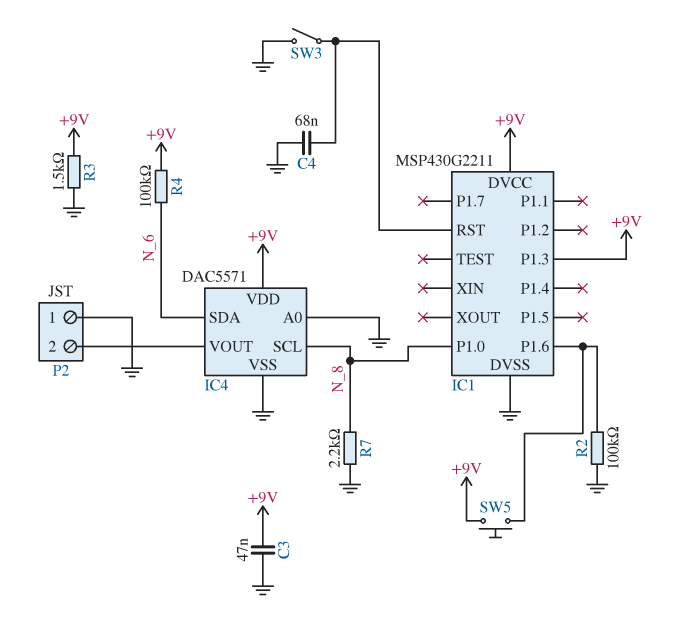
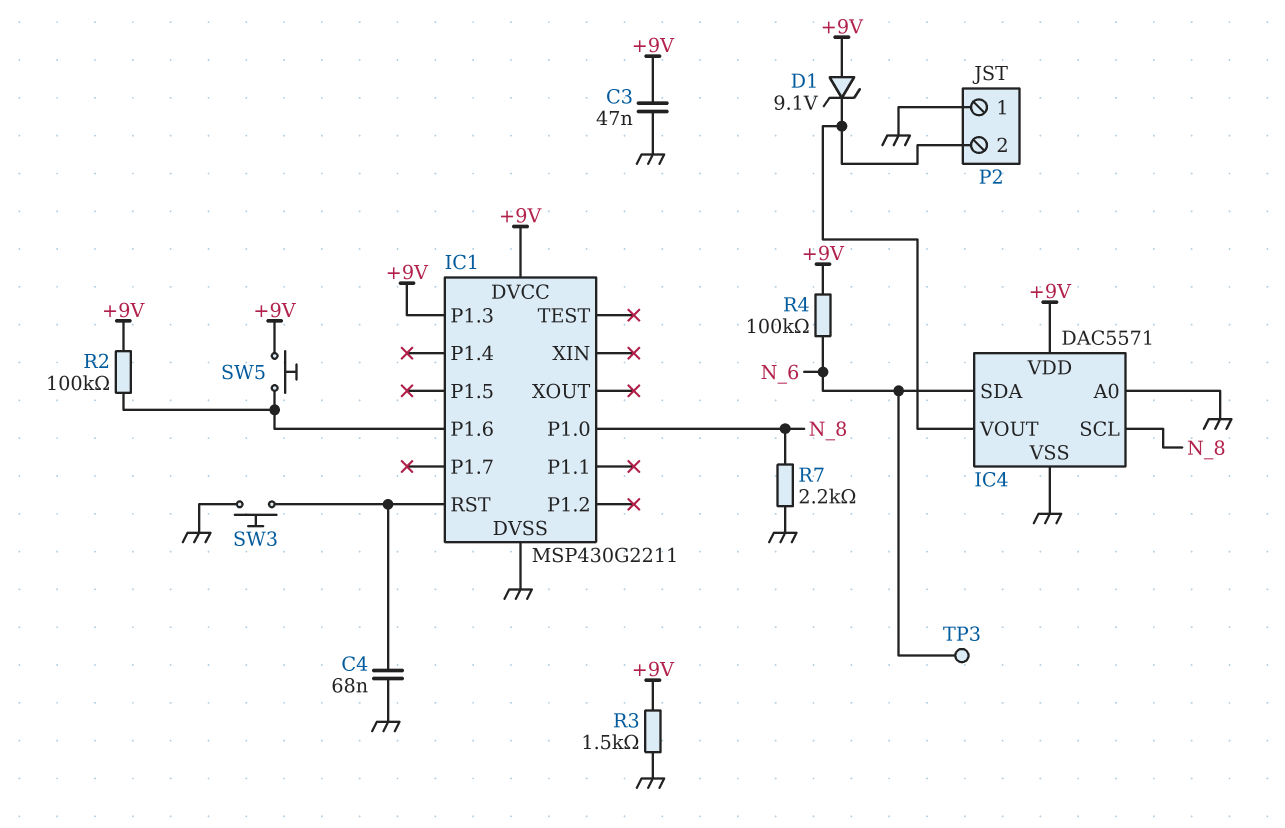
D1: none -> zener 9.1V (A +9V, K IC4/VOUT)
R2: 100k (GND, IC1/P1.6) -> 100k (+9V, IC1/P1.6)
SW3: switch (GND, IC1/RST) -> button (GND, IC1/RST)
TP3: none -> test point (N_6)

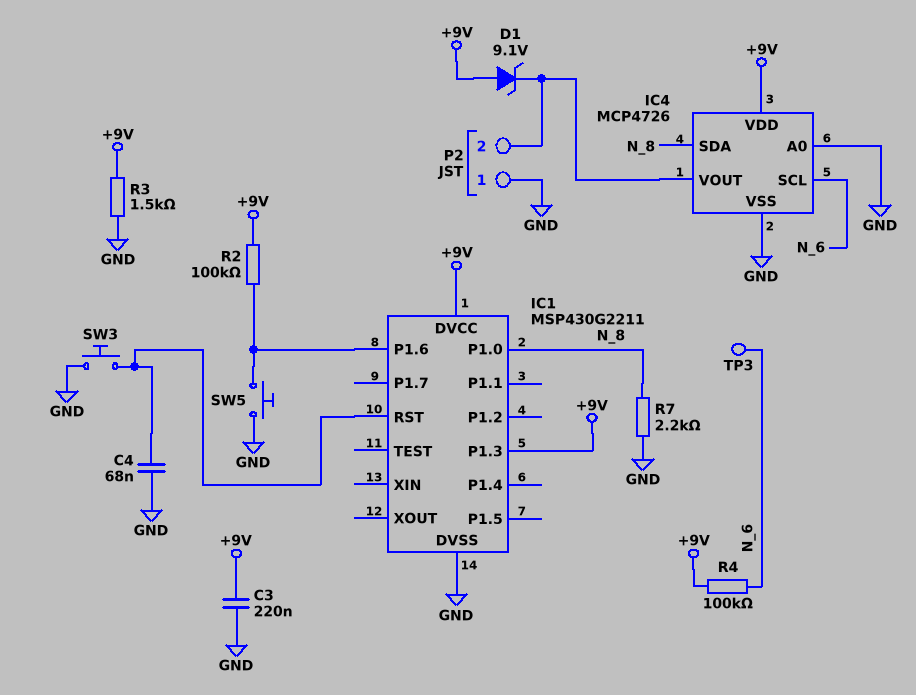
C3: 47nF (+9V, GND) -> 220nF (+9V, GND)
IC4: DAC5571 -> MCP4726
IC4 pin SCL: N_8 -> N_6
IC4 pin SDA: N_6 -> N_8
SW5: button (+9V, IC1/P1.6) -> button (GND, IC1/P1.6)

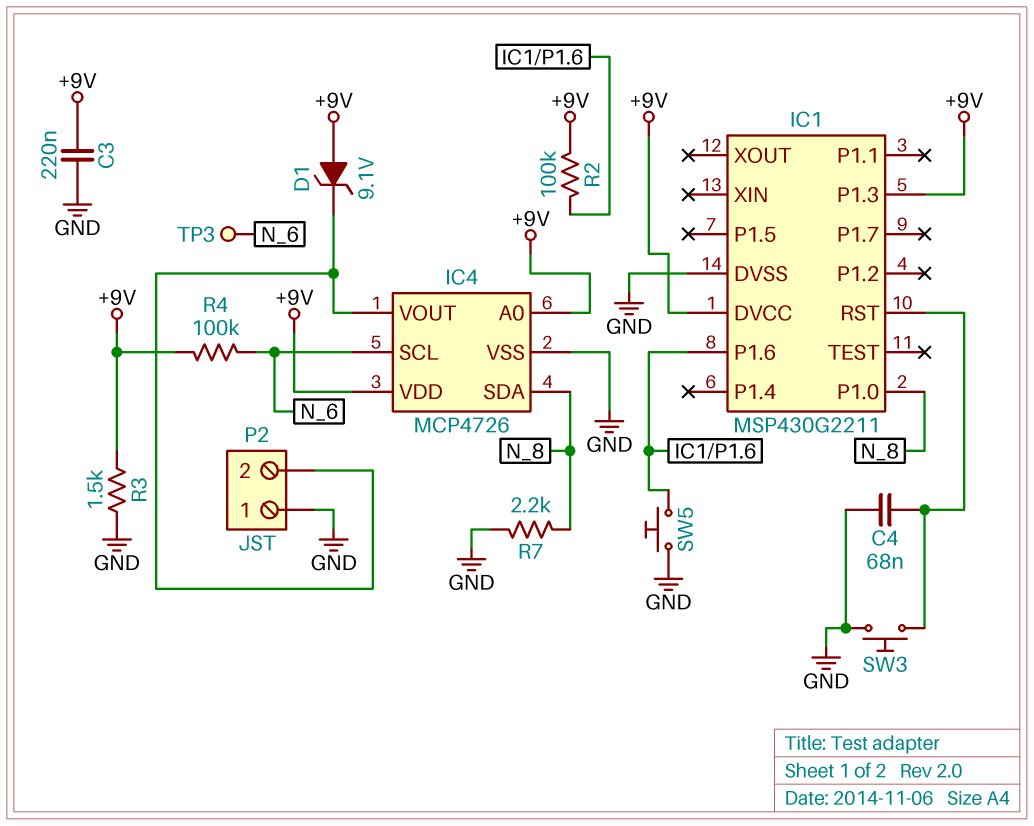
IC4 pin A0: GND -> +9V

